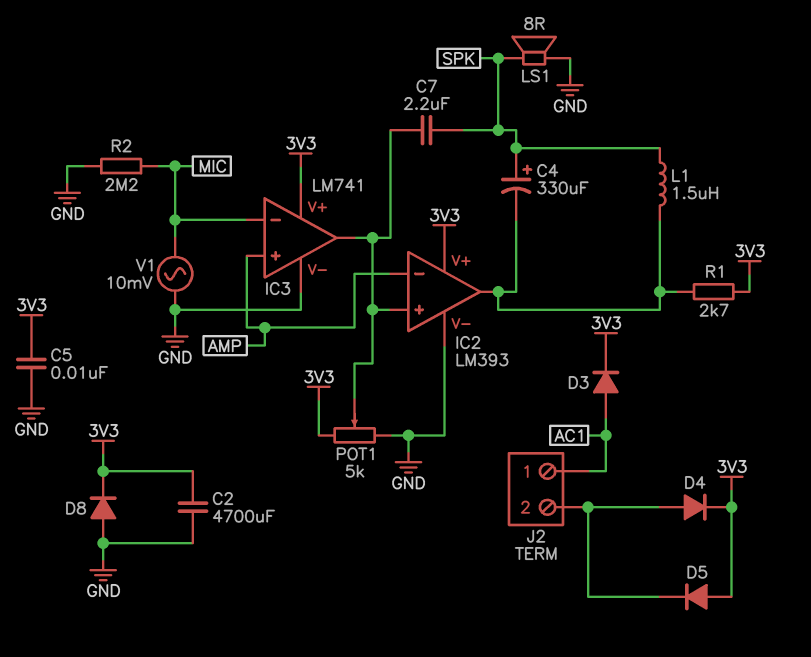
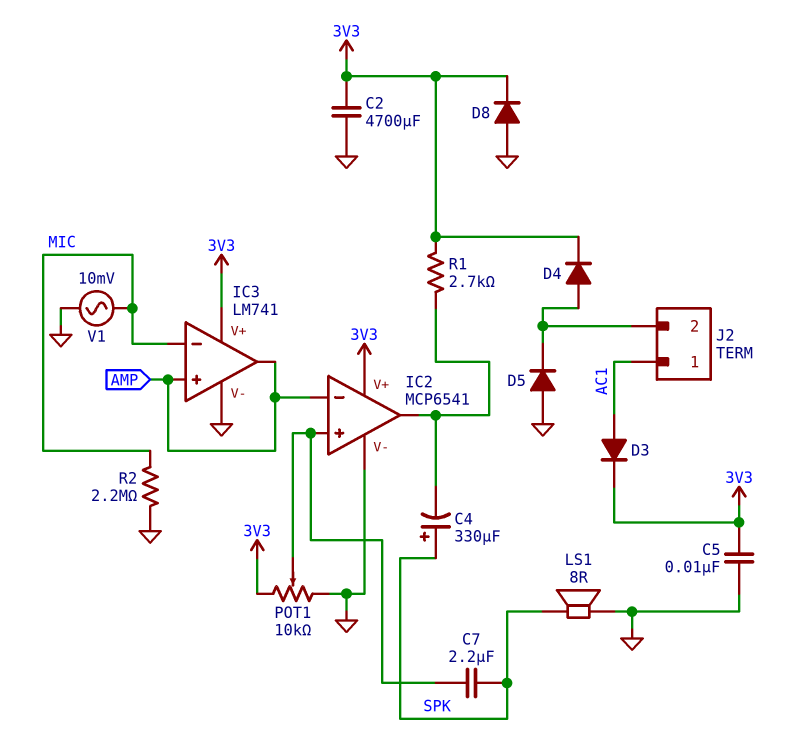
D5: diode (A 3V3, K J2/2) -> diode (A GND, K J2/2)
IC2: LM393 -> MCP6541
IC3 pin out: IC2/in+ -> AMP
L1: 1.5uH (IC2/out, SPK) -> none
POT1: 5k (3V3, GND, wiper IC2/in+) -> 10k (3V3, GND, wiper IC2/in+)

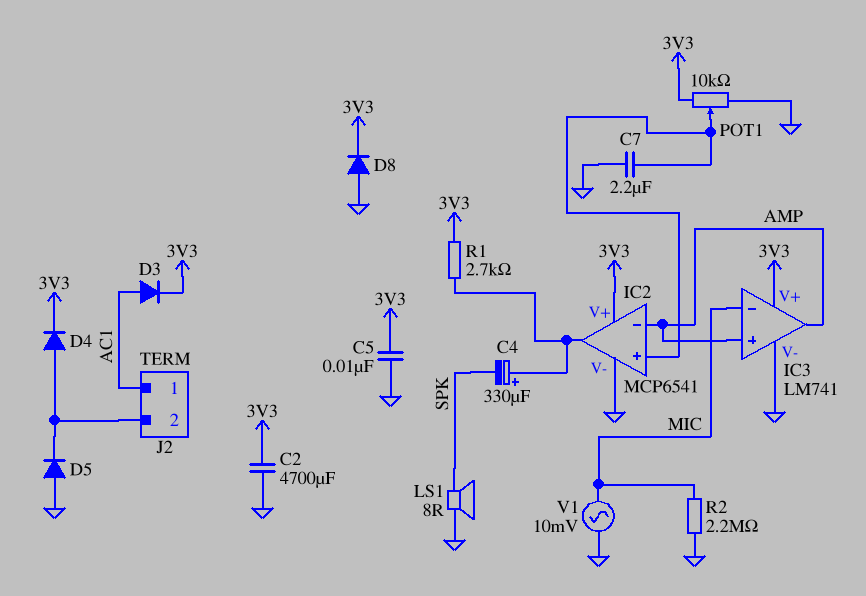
C4: 330uF (plus SPK, minus IC2/out) -> 330uF (plus IC2/out, minus SPK)
C7: 2.2uF (IC2/in+, SPK) -> 2.2uF (GND, IC2/in+)

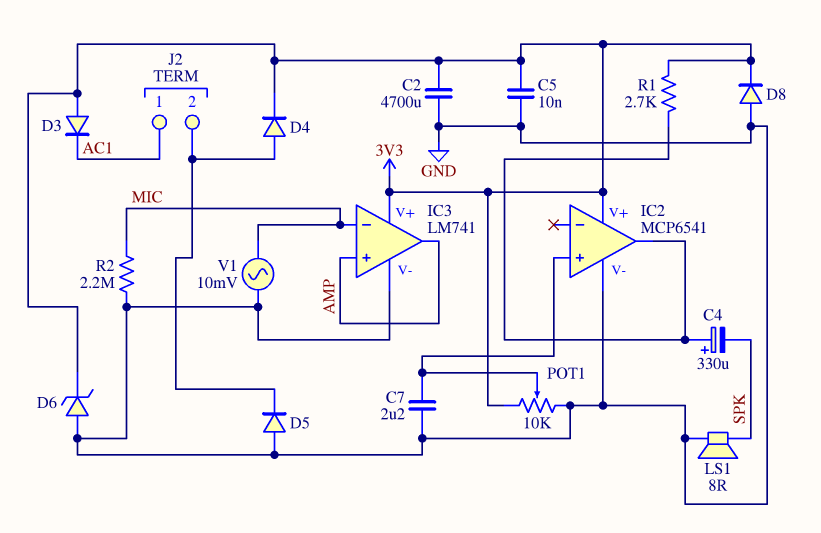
D3: diode (A AC1, K 3V3) -> diode (A 3V3, K AC1)
D6: none -> zener (A GND, K 3V3)
IC2 pin in-: AMP -> none

